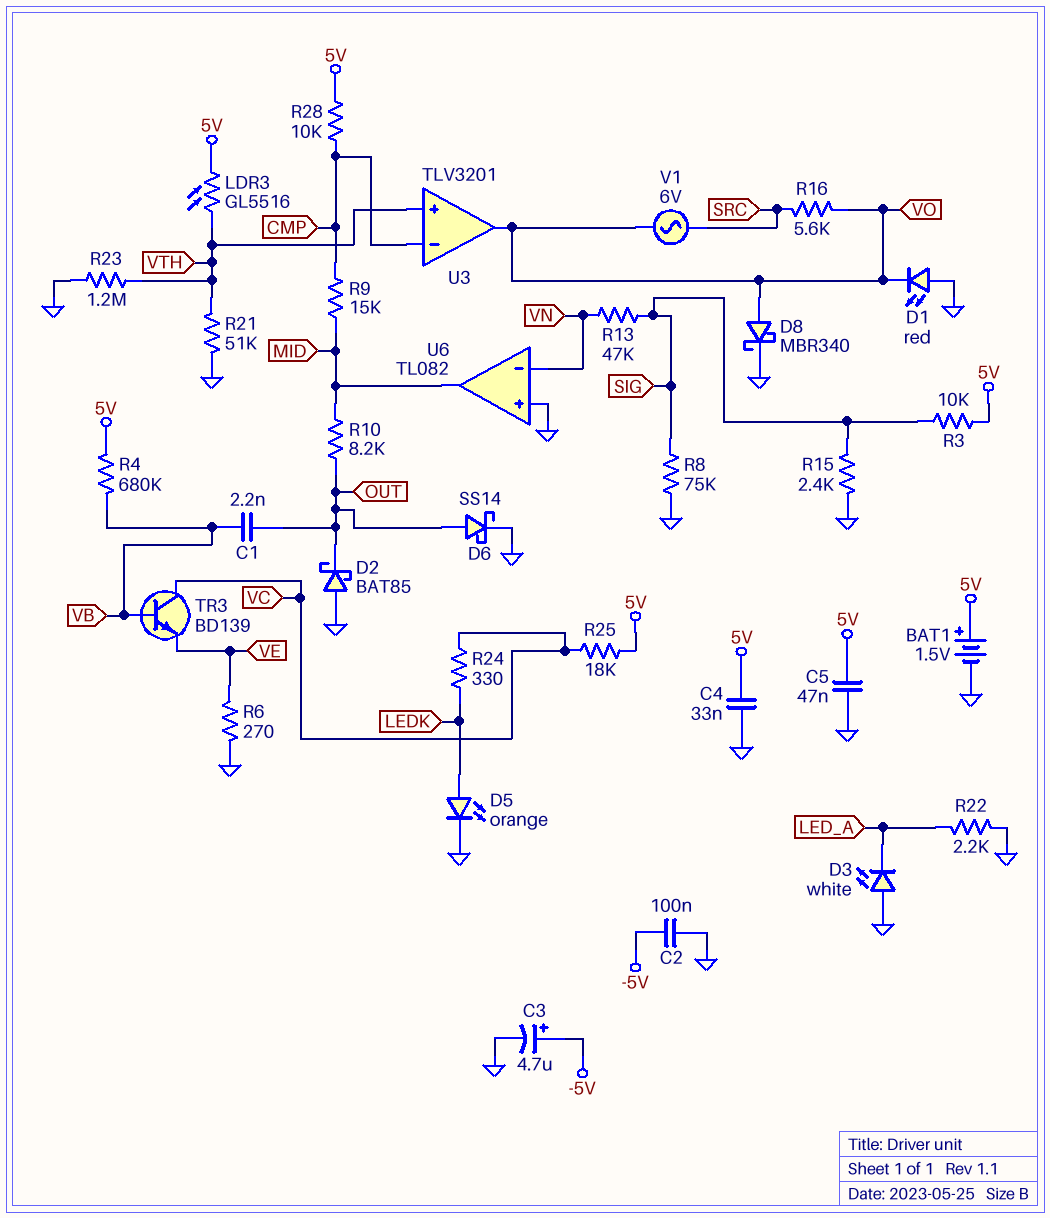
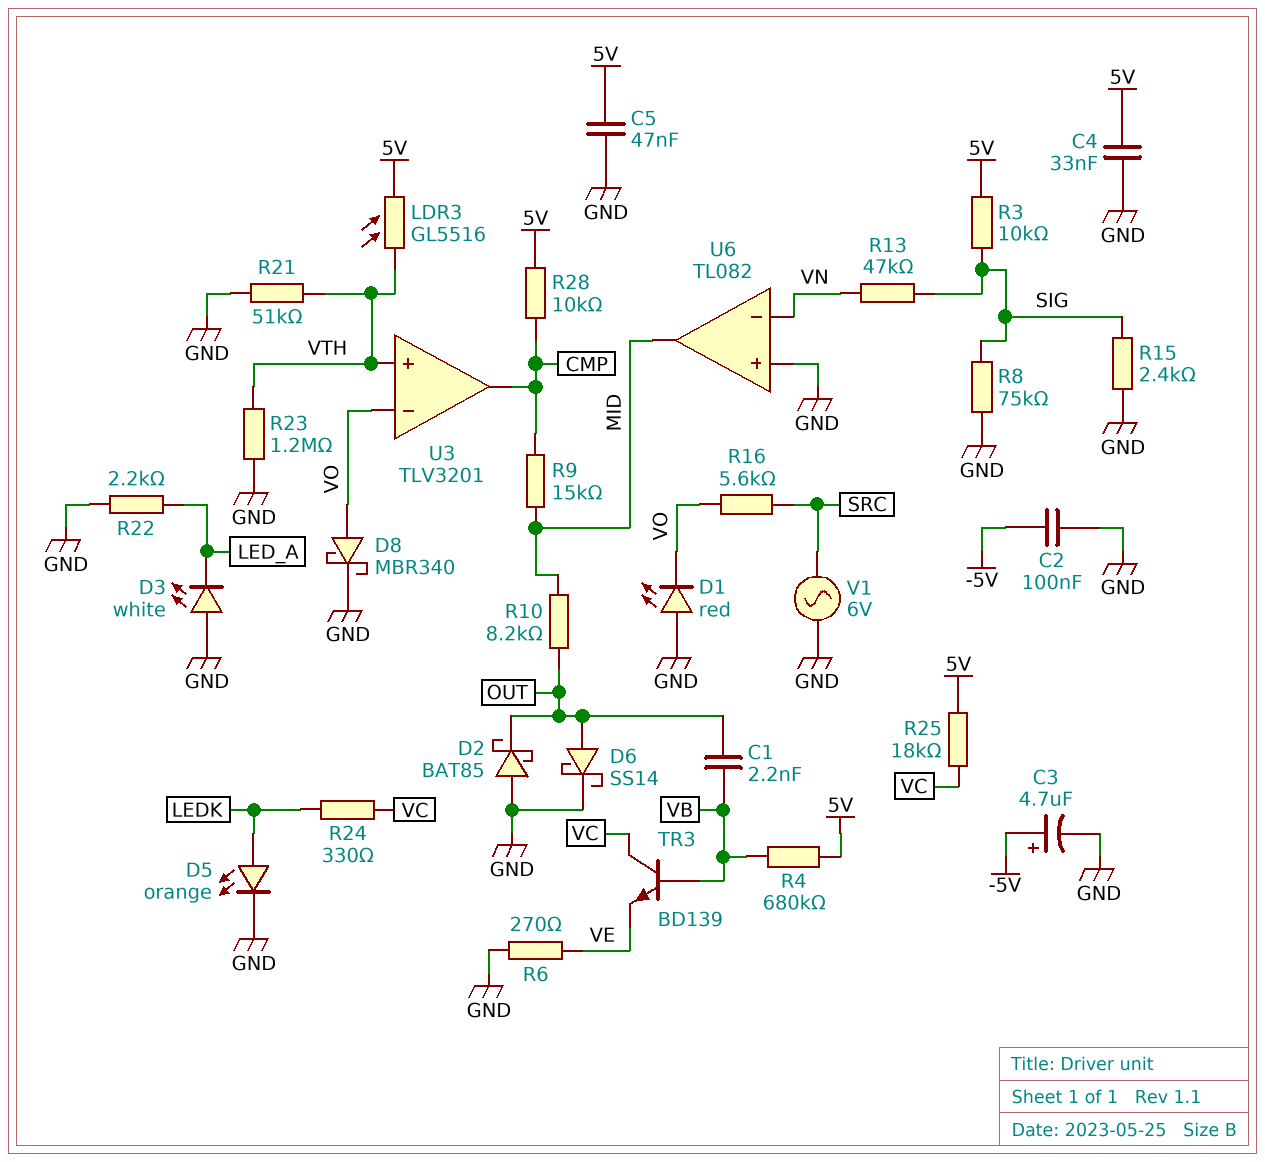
BAT1: 1.5V (plus 5V, minus GND) -> none
U3 pin in-: CMP -> VO
U3 pin out: VO -> CMP
V1: AC 6V (SRC, VO) -> AC 6V (GND, SRC)

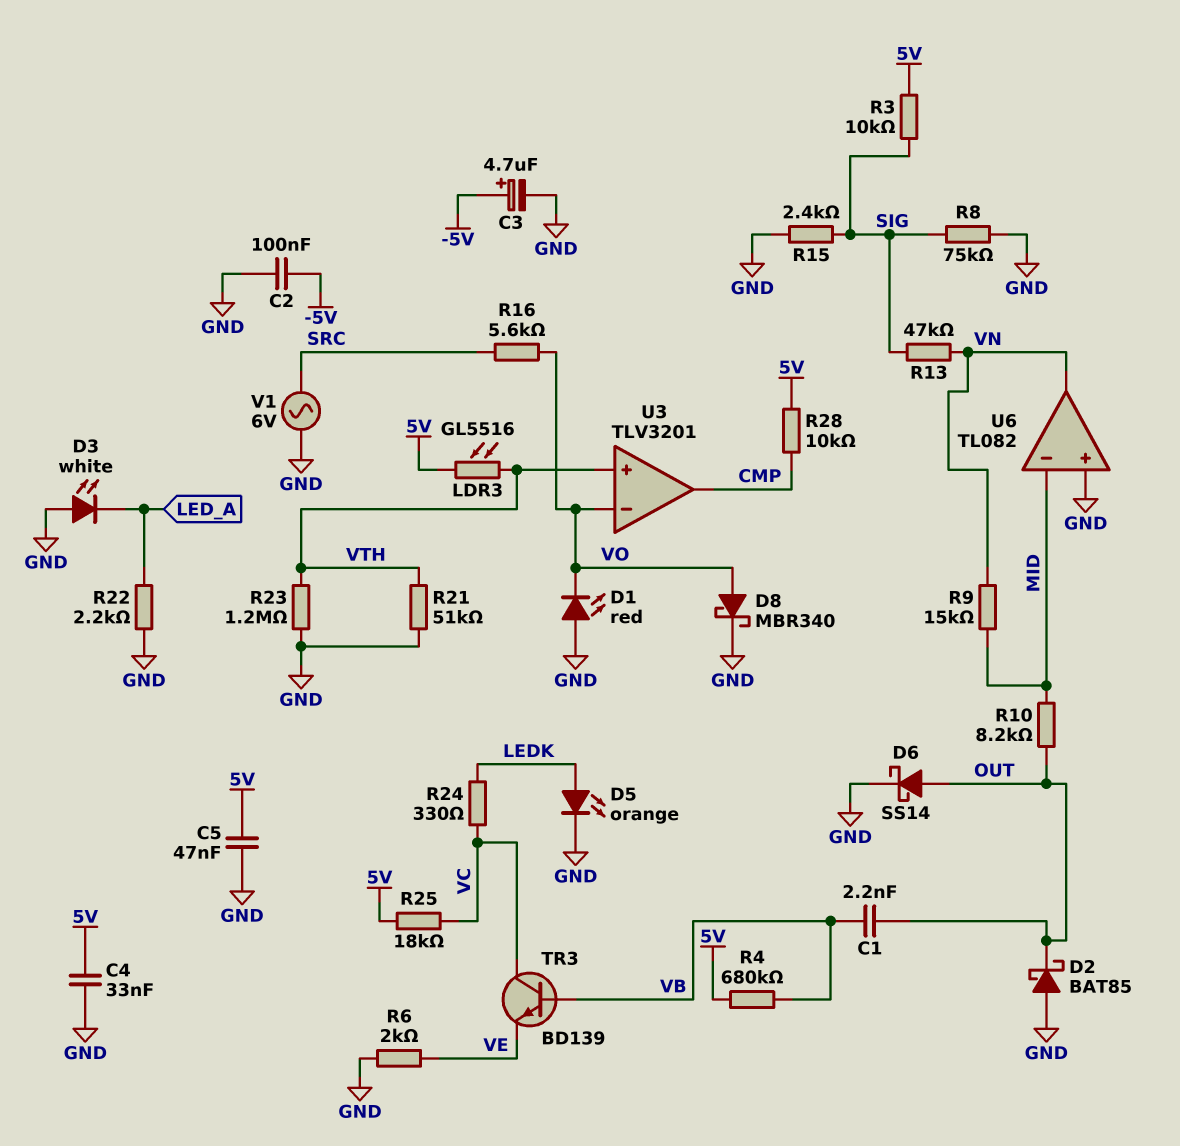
R6: 270 (GND, VE) -> 2k (GND, VE)
R9: 15k (CMP, MID) -> 15k (MID, VN)
U6 pin in-: VN -> MID
U6 pin out: MID -> VN

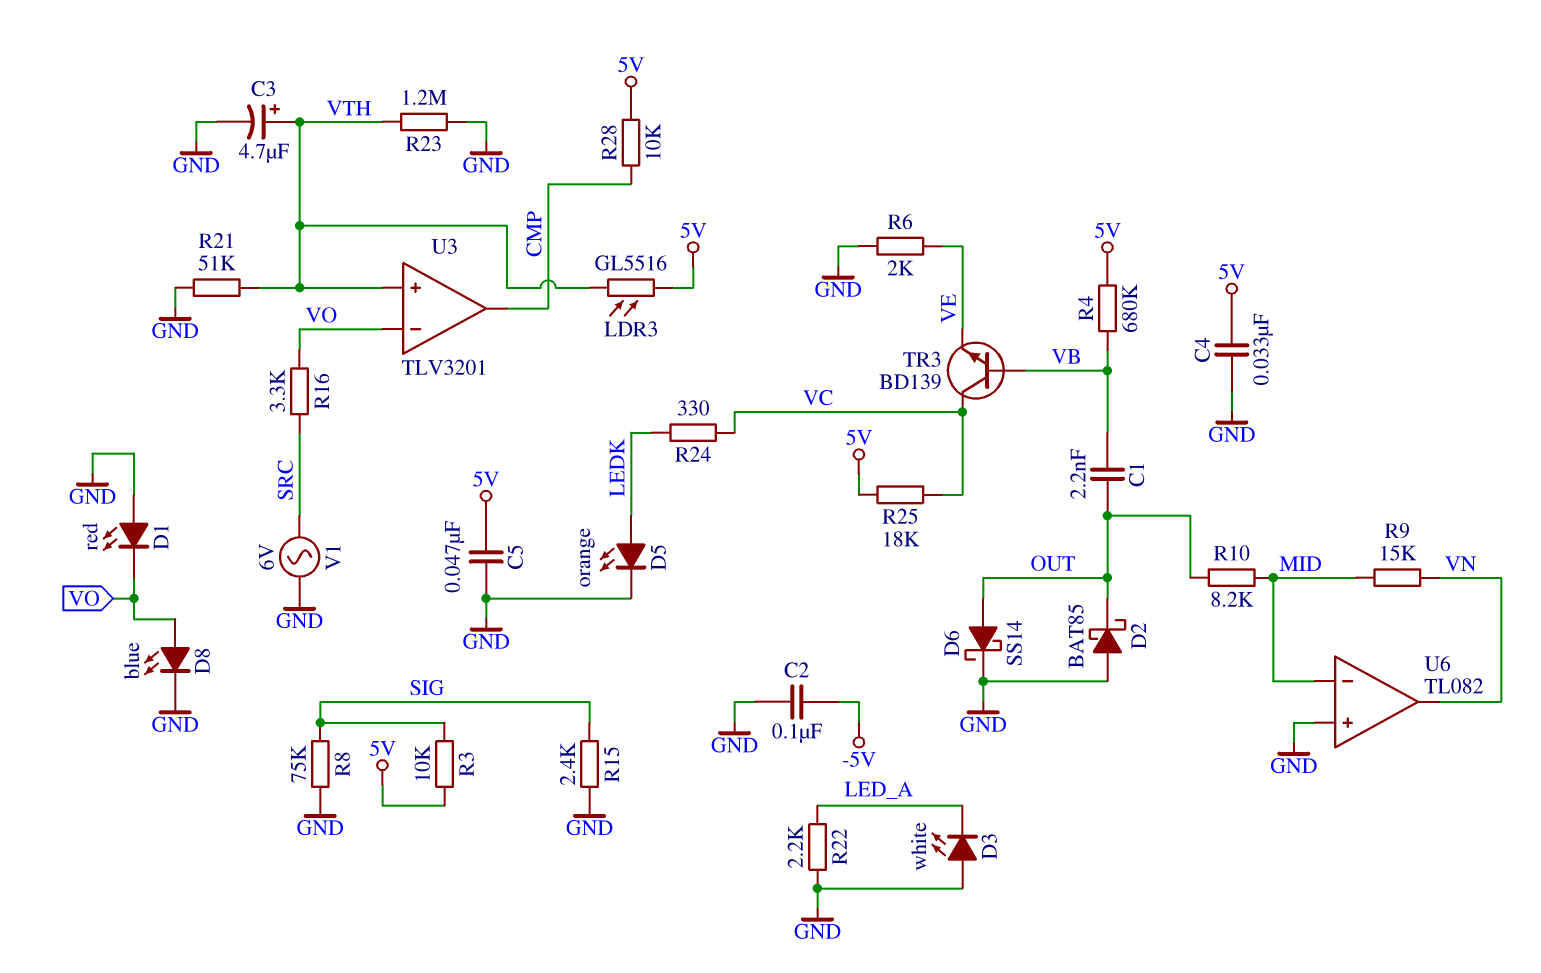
C3: 4.7uF (plus -5V, minus GND) -> 4.7uF (plus VTH, minus GND)
D8: schottky MBR340 (A VO, K GND) -> LED blue (A VO, K GND)
R13: 47k (SIG, VN) -> none
R16: 5.6k (SRC, VO) -> 3.3k (SRC, VO)

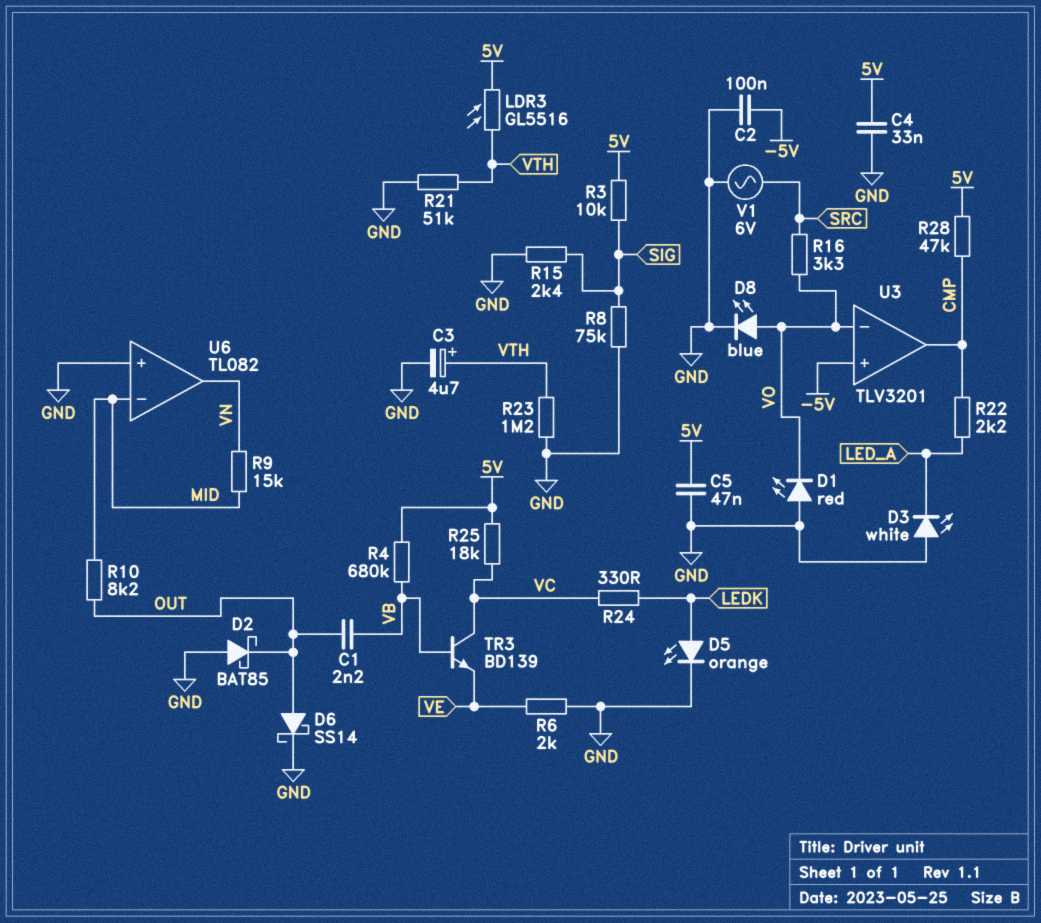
R22: 2.2k (GND, LED_A) -> 2.2k (CMP, LED_A)
R28: 10k (5V, CMP) -> 47k (5V, CMP)
U3 pin in+: VTH -> -5V

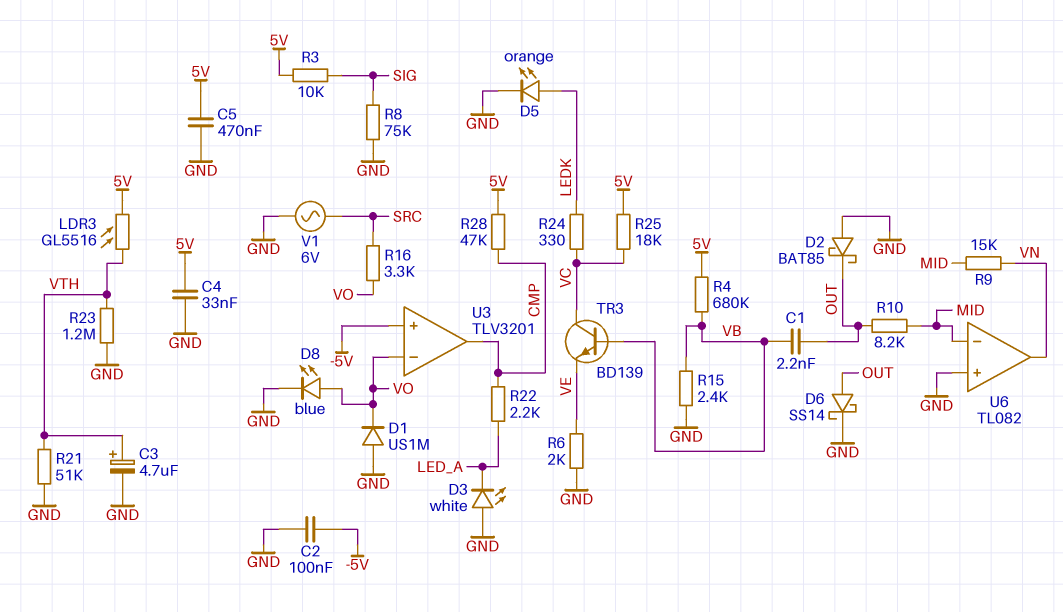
C5: 47nF (5V, GND) -> 470nF (5V, GND)
D1: LED red (A GND, K VO) -> diode US1M (A GND, K VO)
R15: 2.4k (GND, SIG) -> 2.4k (GND, VB)

